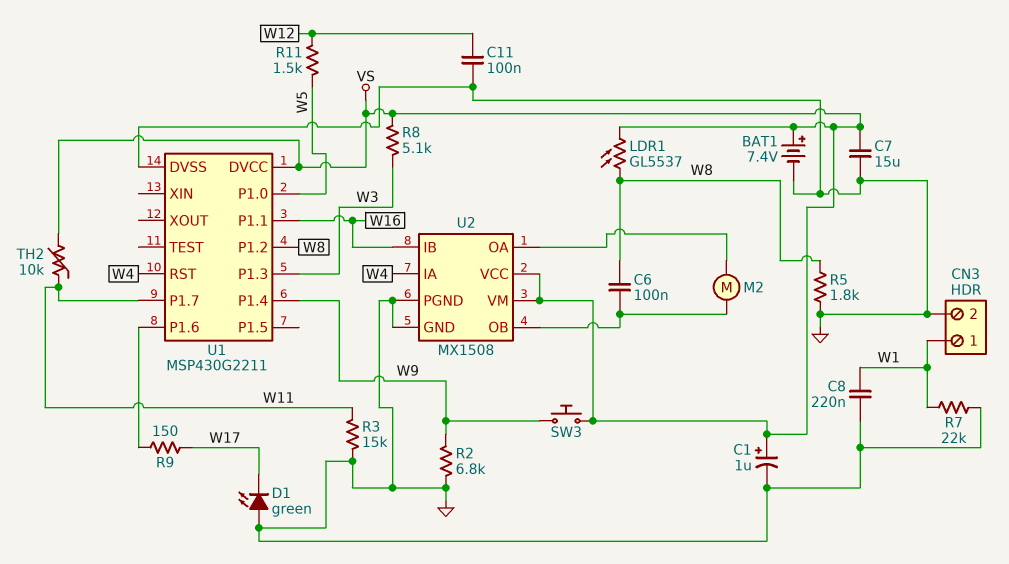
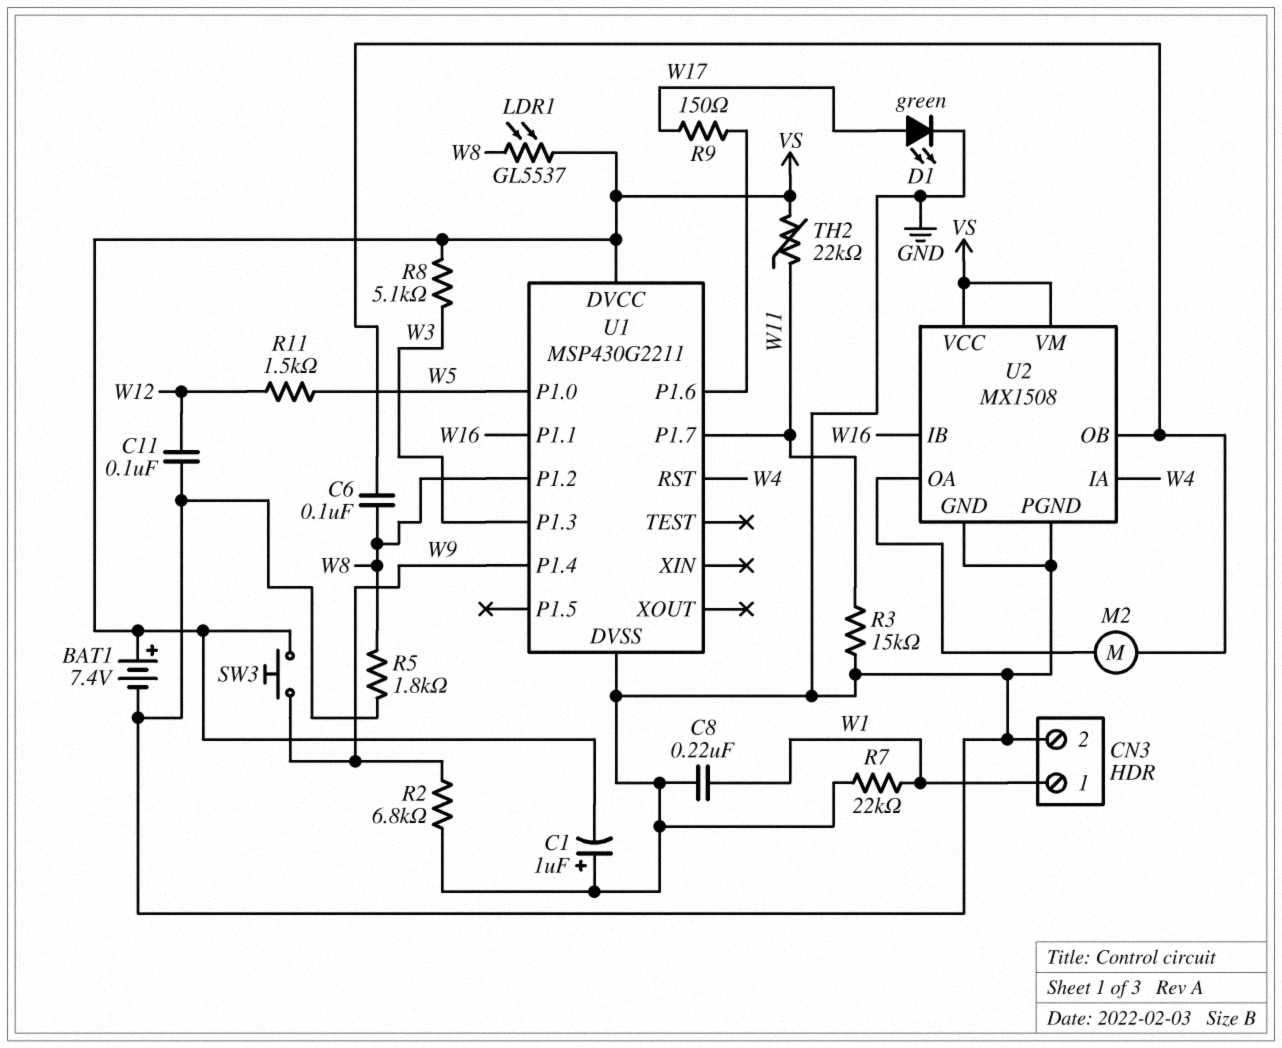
C1: 1uF (plus VS, minus GND) -> 1uF (plus GND, minus VS)
C7: 15uF (GND, VS) -> none
D1: LED green (A GND, K W17) -> LED green (A W17, K GND)
TH2: 10k (VS, W11) -> 22k (VS, W11)

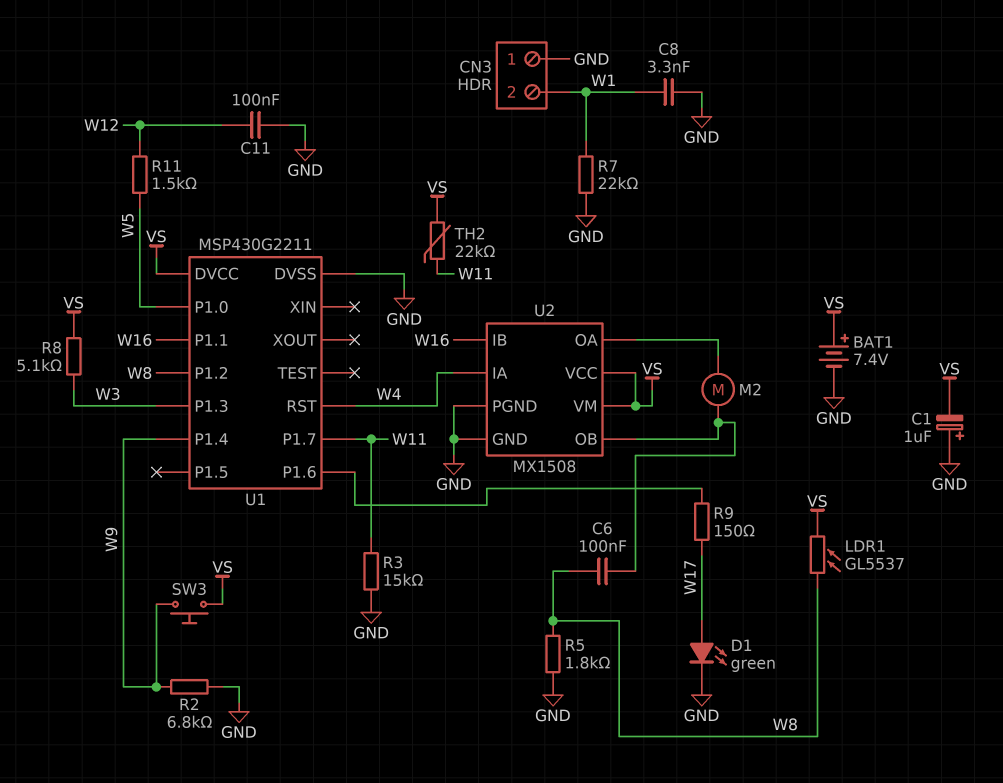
C8: 220nF (GND, W1) -> 3.3nF (GND, W1)
CN3 pin 1: W1 -> GND
CN3 pin 2: GND -> W1

